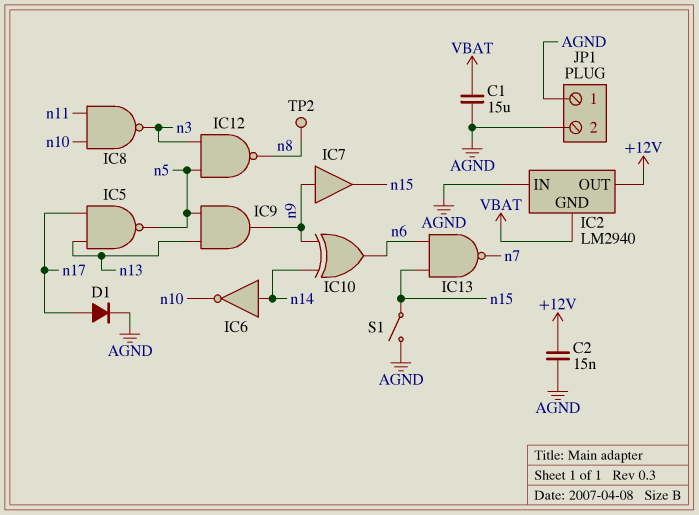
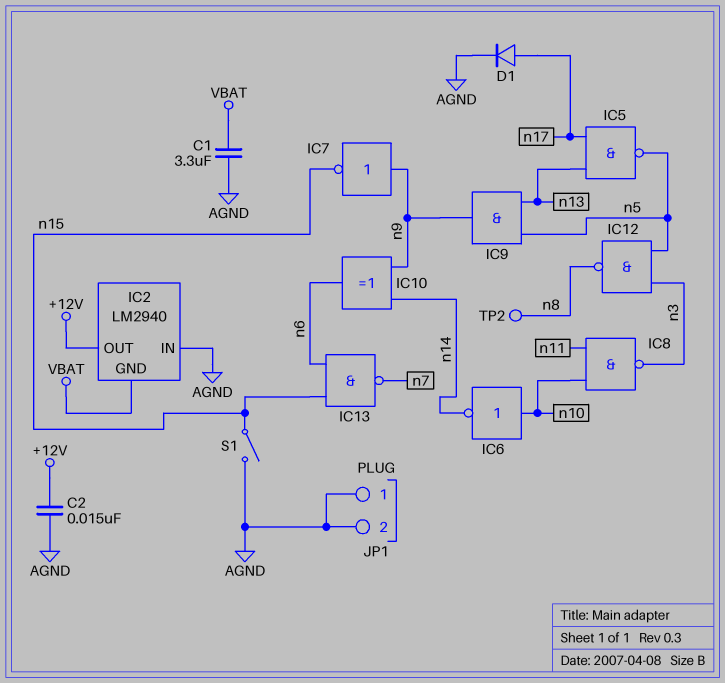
C1: 15uF (AGND, VBAT) -> 3.3uF (AGND, VBAT)
IC6: NOT (in n14, out n10) -> NOT (in n10, out n14)
IC7: buffer (in n9, out n15) -> NOT (in n9, out n15)

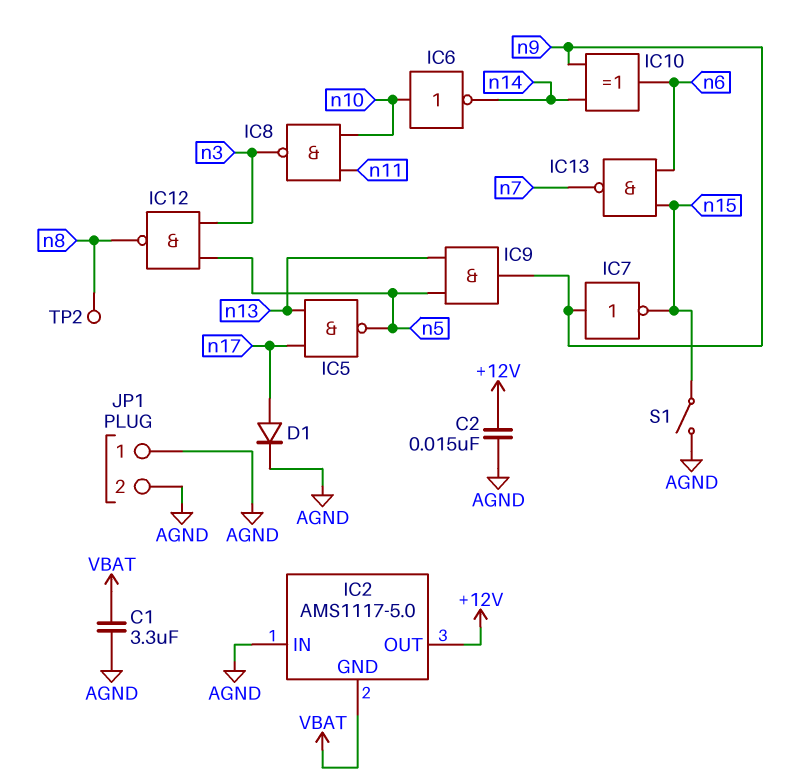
IC2: LM2940 -> AMS1117-5.0

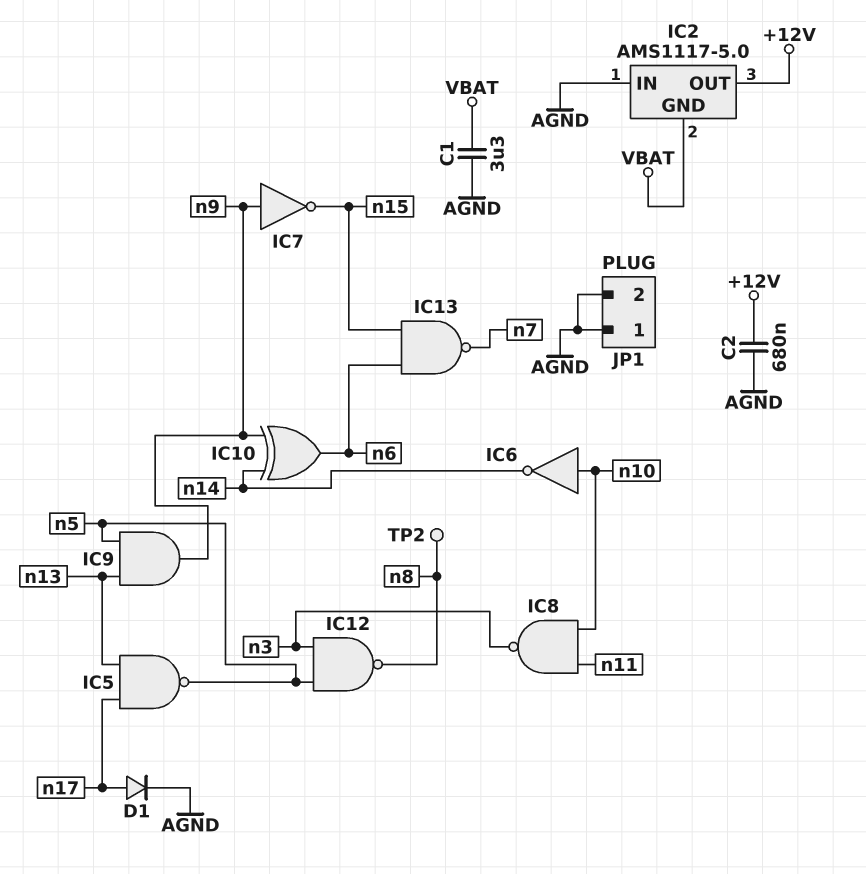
C2: 15nF (+12V, AGND) -> 680nF (+12V, AGND)
S1: switch (AGND, n15) -> none

